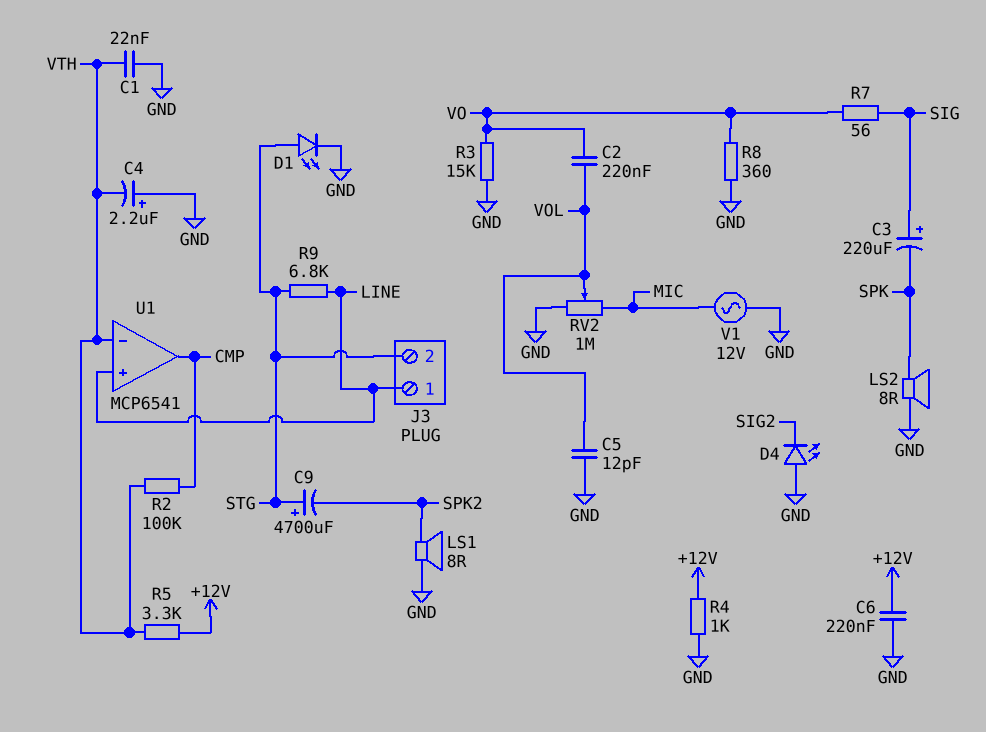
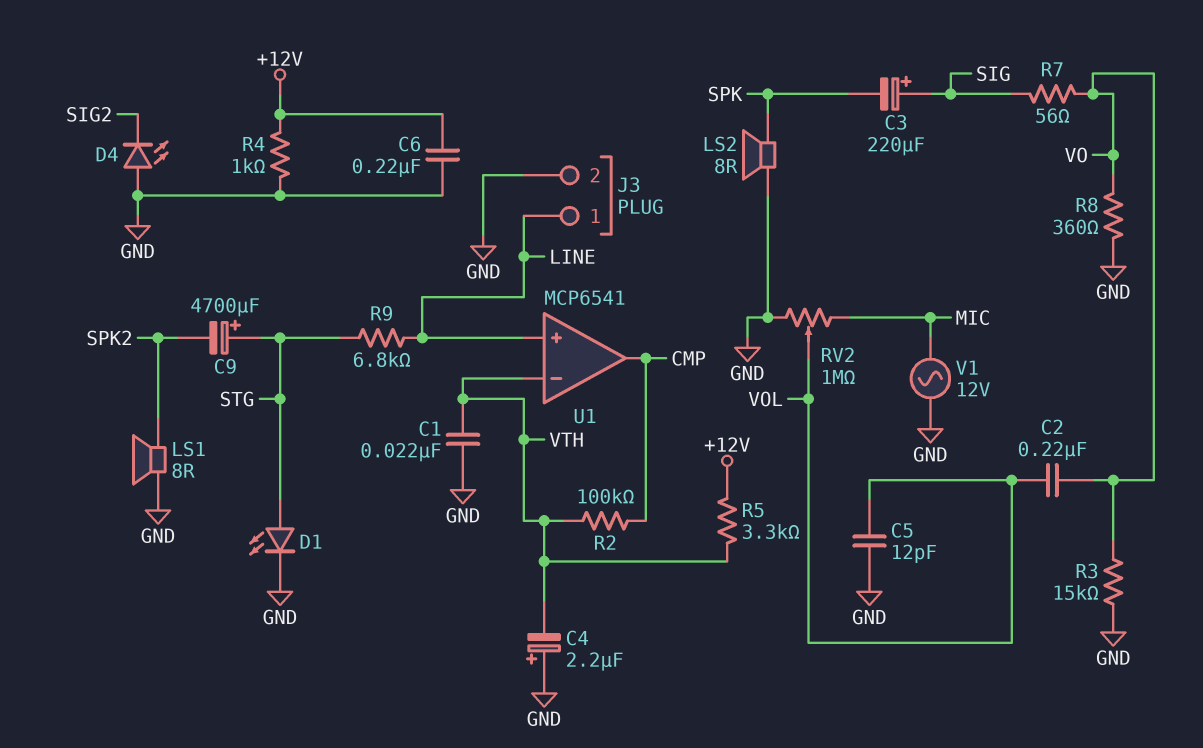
J3 pin 2: STG -> GND

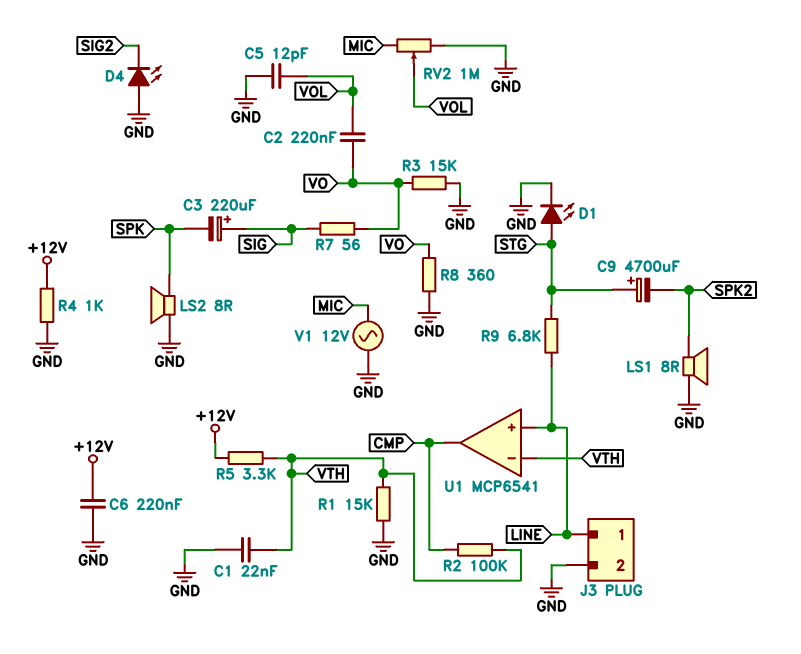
C4: 2.2uF (plus GND, minus VTH) -> none
R1: none -> 15k (GND, VTH)

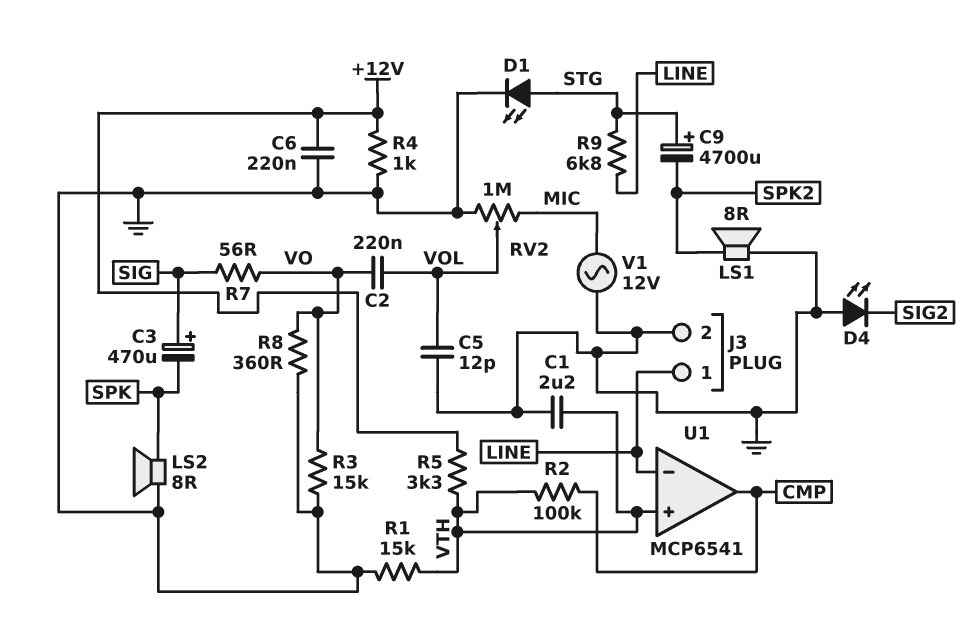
C1: 22nF (GND, VTH) -> 2.2uF (GND, VTH)
C3: 220uF (plus SIG, minus SPK) -> 470uF (plus SIG, minus SPK)
U1 pin in+: LINE -> VTH
U1 pin in-: VTH -> LINE

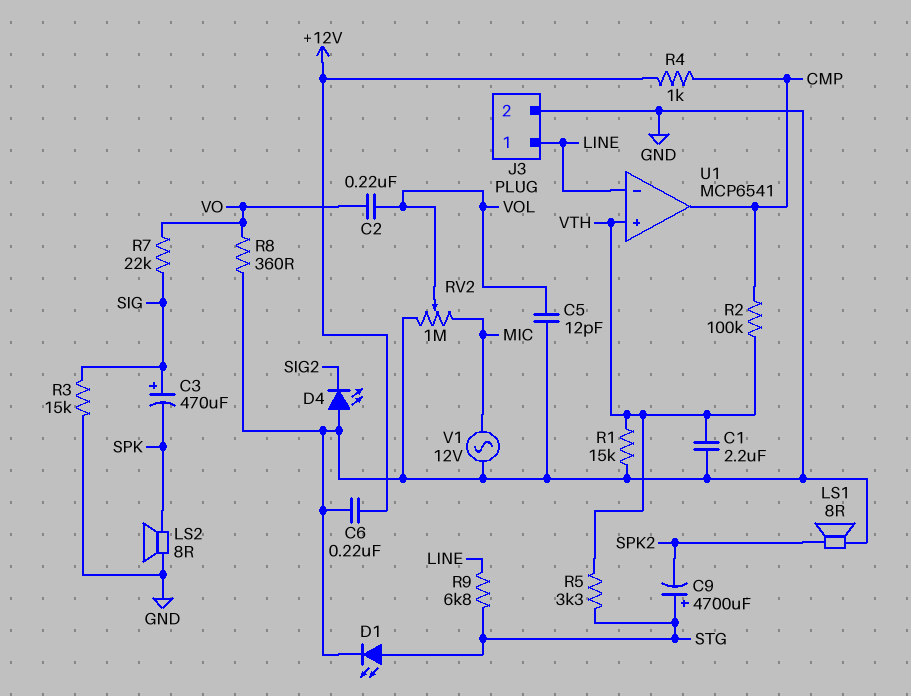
R3: 15k (GND, VO) -> 15k (GND, SIG)
R4: 1k (+12V, GND) -> 1k (+12V, CMP)
R5: 3.3k (+12V, VTH) -> 3.3k (STG, VTH)
R7: 56 (SIG, VO) -> 22k (SIG, VO)

